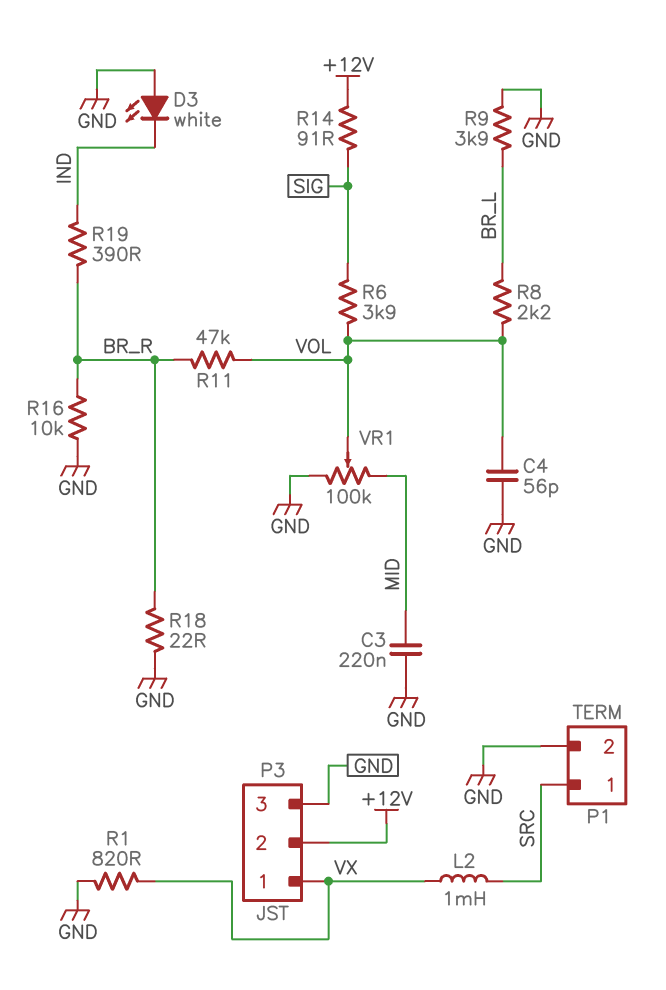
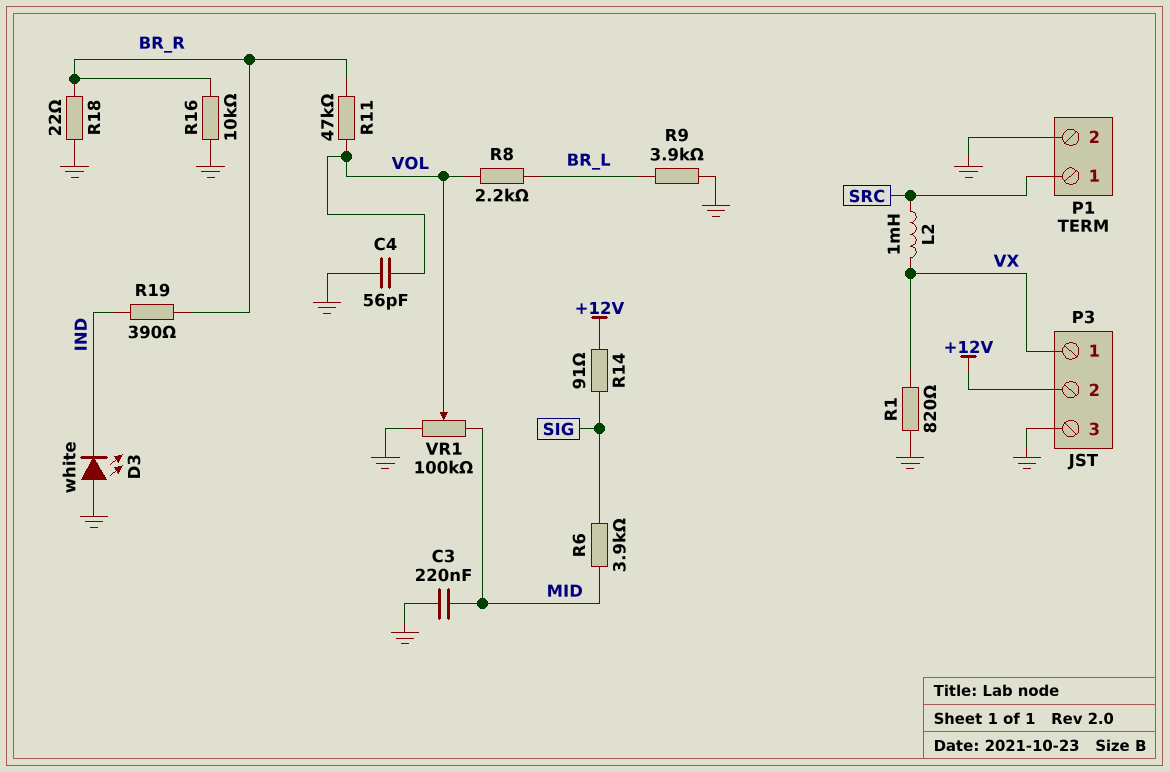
R6: 3.9k (SIG, VOL) -> 3.9k (MID, SIG)

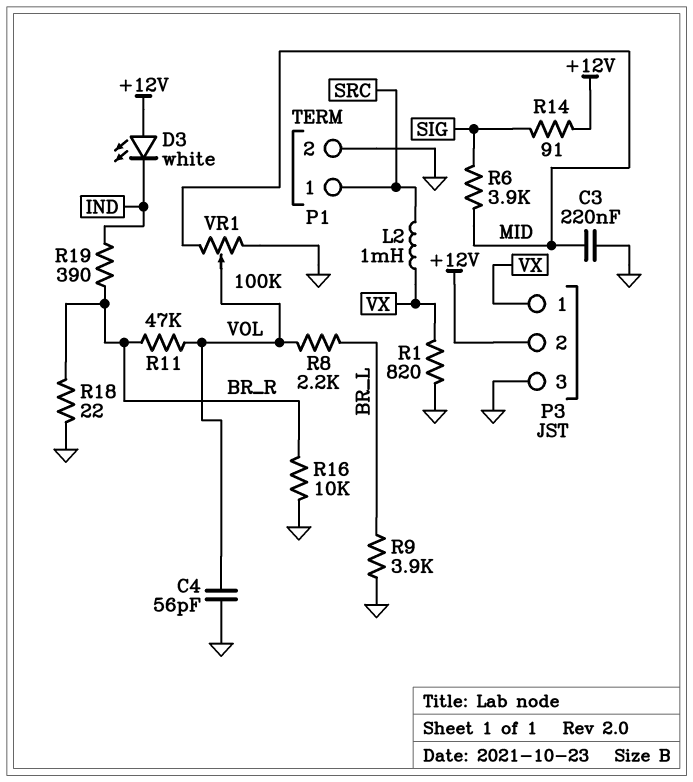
D3: LED white (A GND, K IND) -> LED white (A +12V, K IND)

